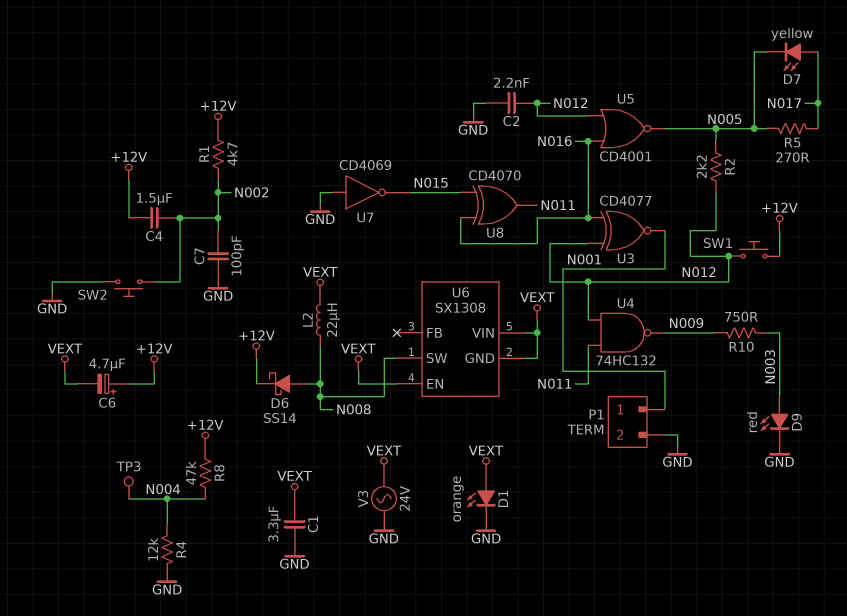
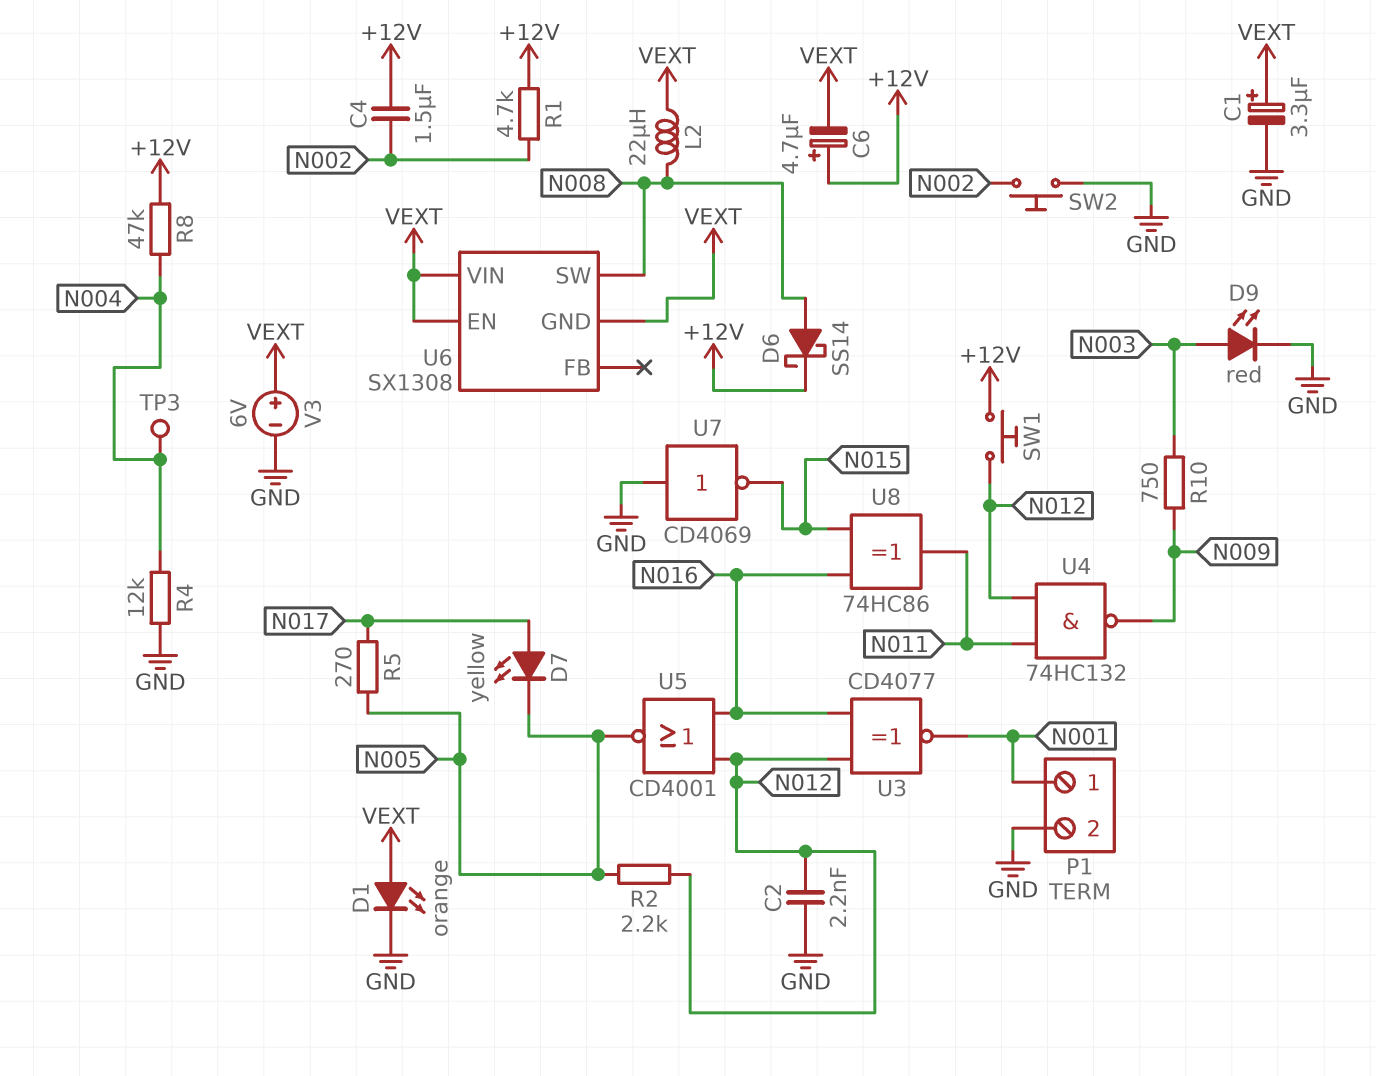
C1: 3.3uF (GND, VEXT) -> 3.3uF (plus VEXT, minus GND)
C7: 100pF (GND, N002) -> none
U8: XOR CD4070 (in N015, in N016, out N011) -> XOR 74HC86 (in N015, in N016, out N011)
V3: AC 24V (GND, VEXT) -> 6V (plus VEXT, minus GND)

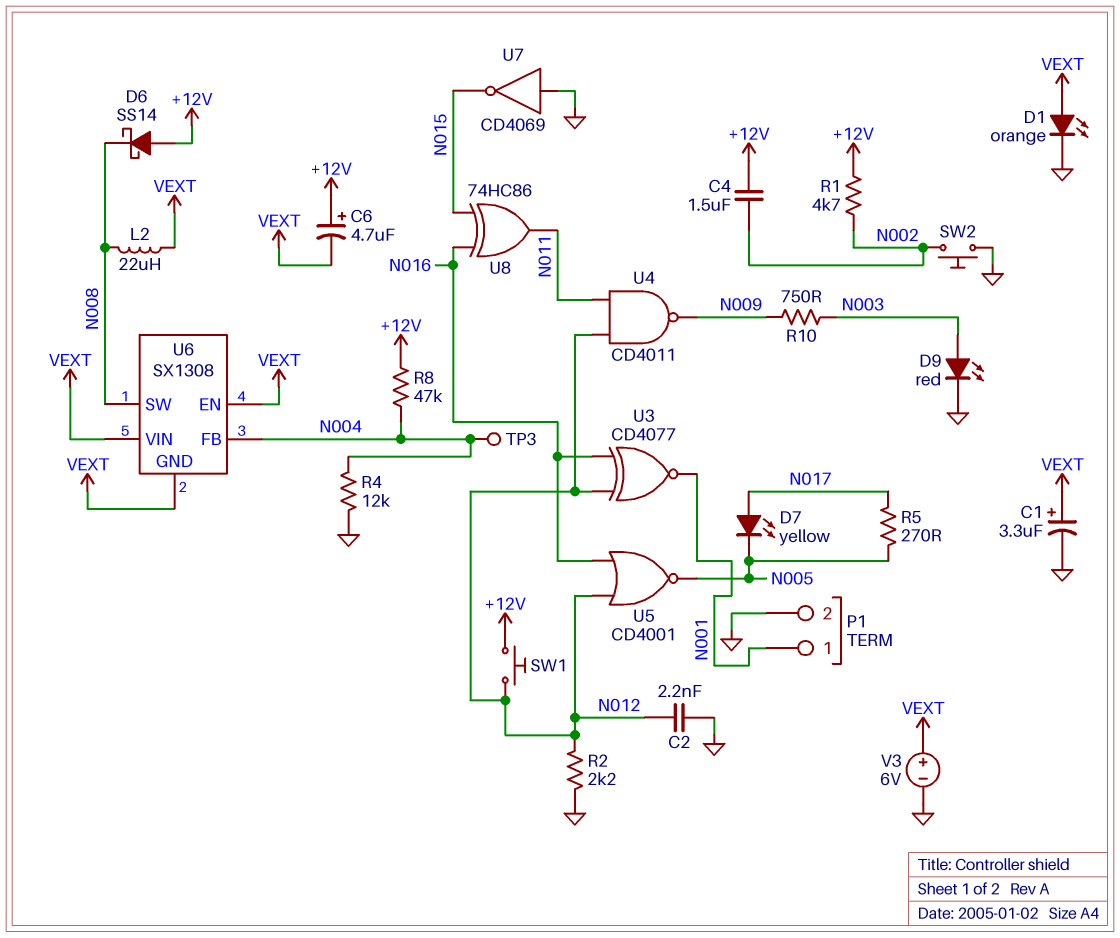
D6: schottky SS14 (A N008, K +12V) -> schottky SS14 (A +12V, K N008)
R2: 2.2k (N005, N012) -> 2.2k (GND, N012)
U4: NAND 74HC132 (in N011, in N012, out N009) -> NAND CD4011 (in N011, in N012, out N009)
U6 pin FB: none -> N004

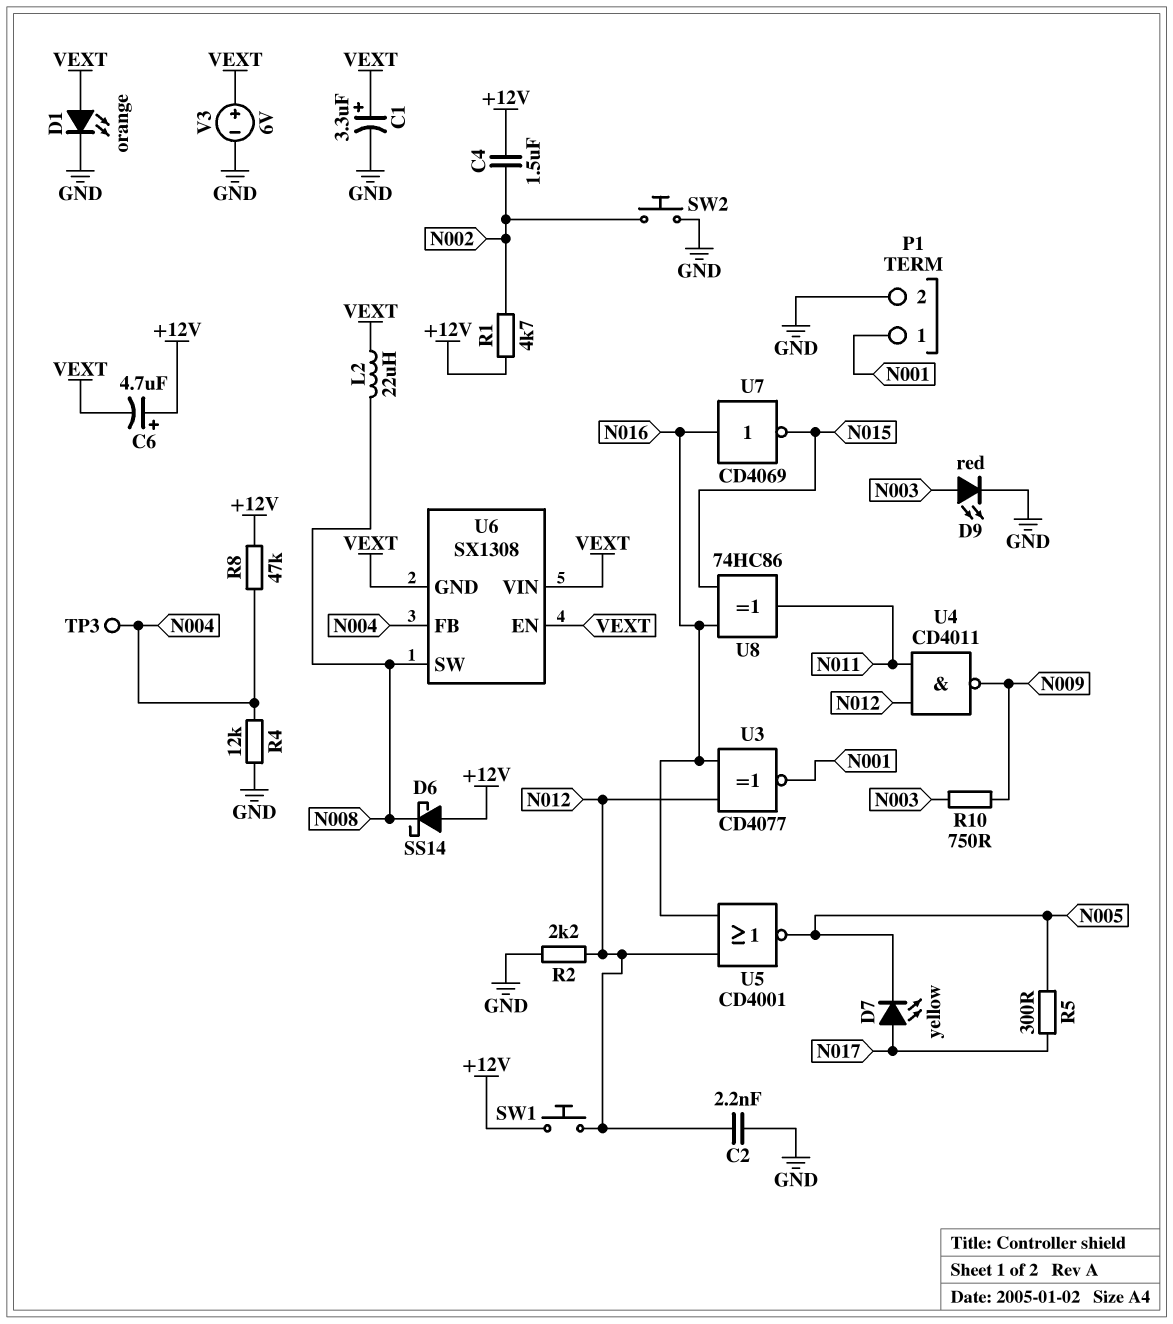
R5: 270 (N005, N017) -> 300 (N005, N017)
U7: NOT CD4069 (in GND, out N015) -> NOT CD4069 (in N016, out N015)

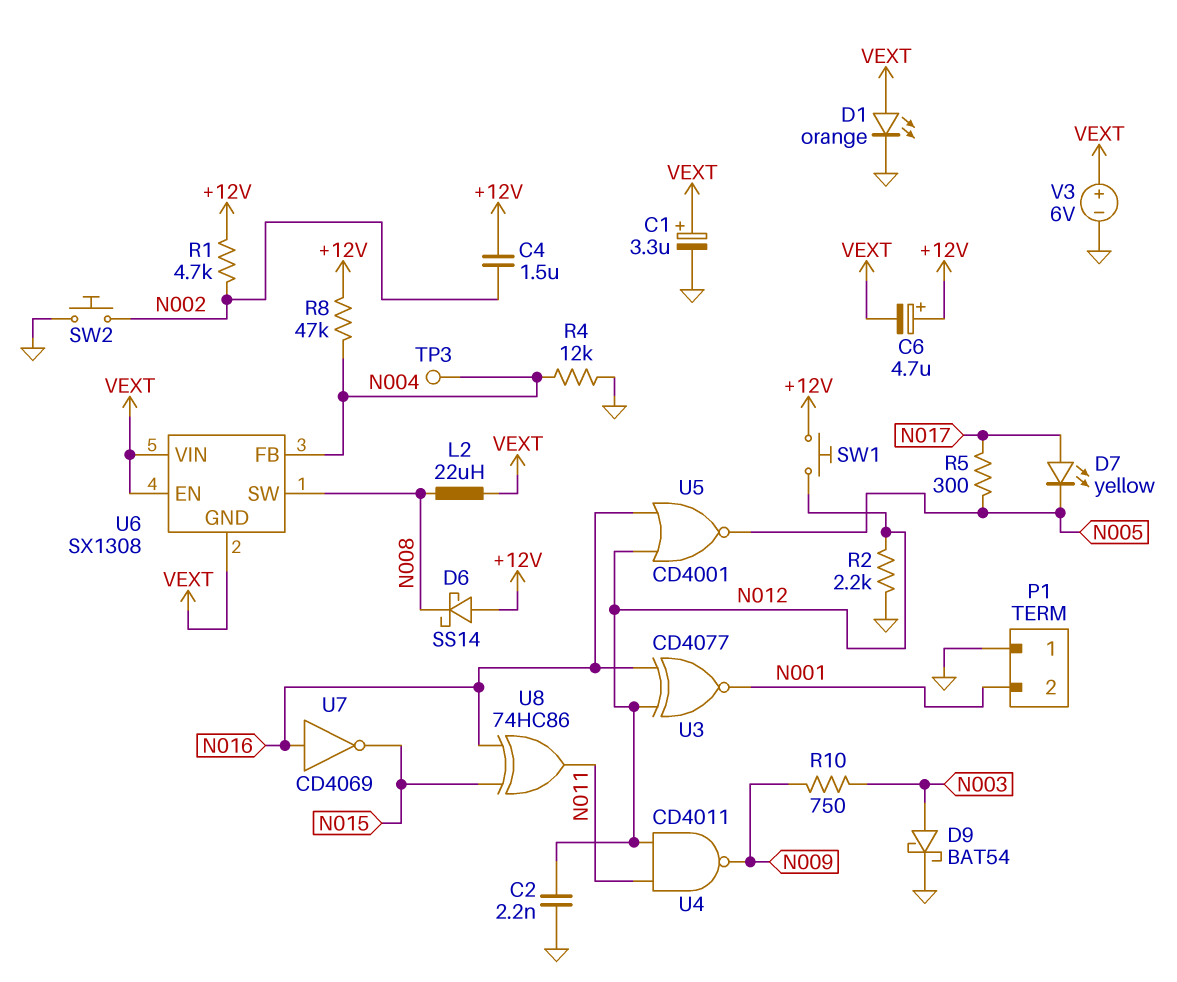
D9: LED red (A N003, K GND) -> schottky BAT54 (A N003, K GND)
P1 pin 1: N001 -> GND
P1 pin 2: GND -> N001

